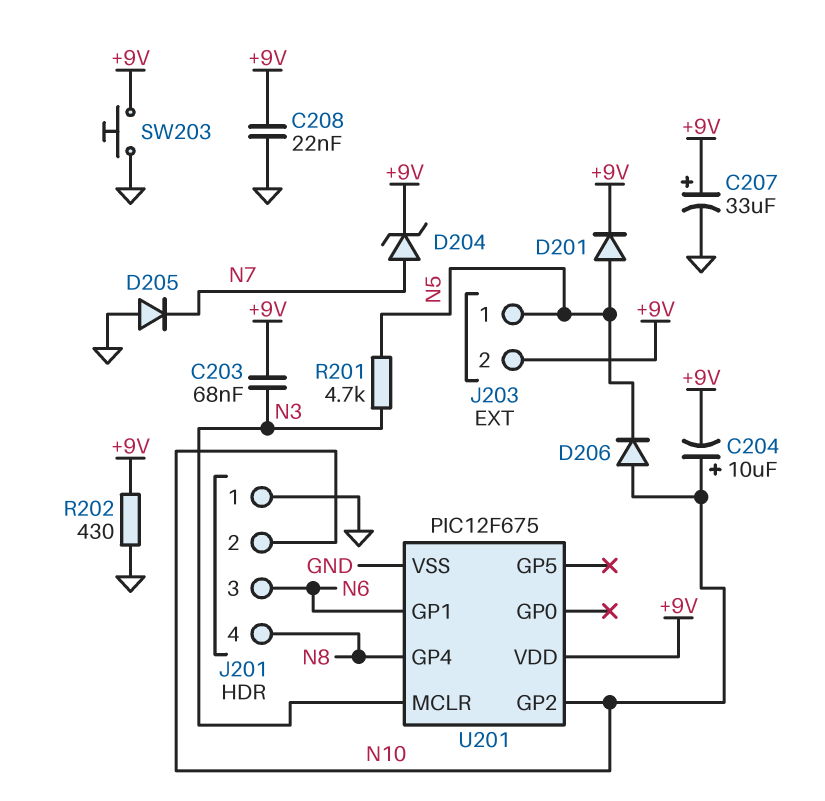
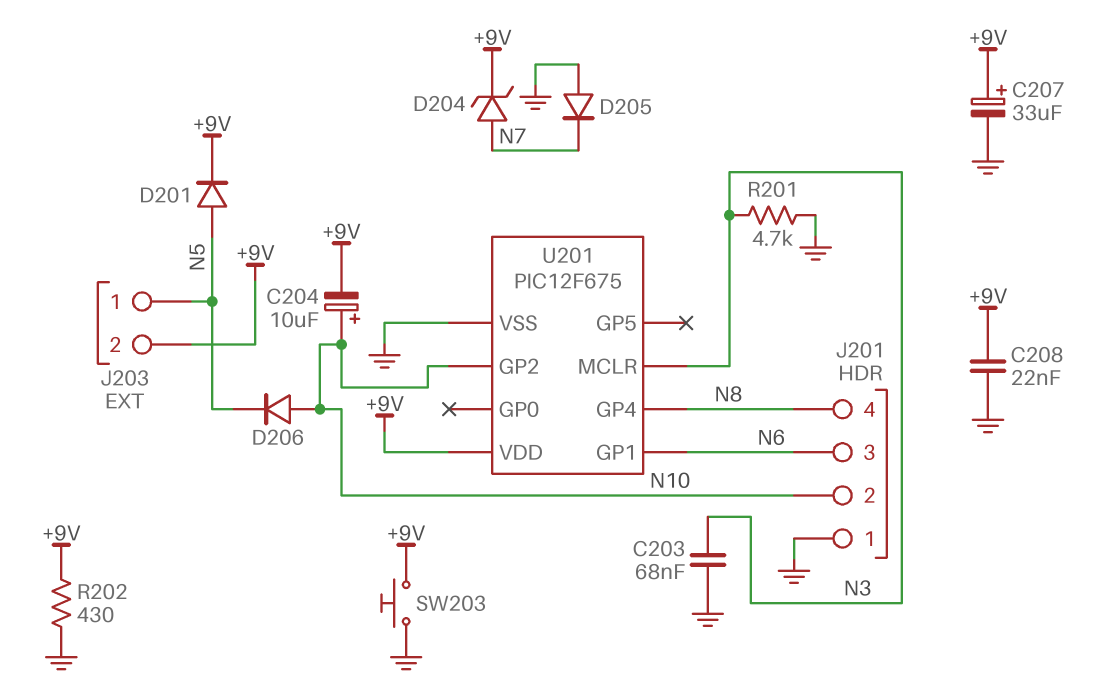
C203: 68nF (+9V, N3) -> 68nF (GND, N3)
R201: 4.7k (N3, N5) -> 4.7k (GND, N3)

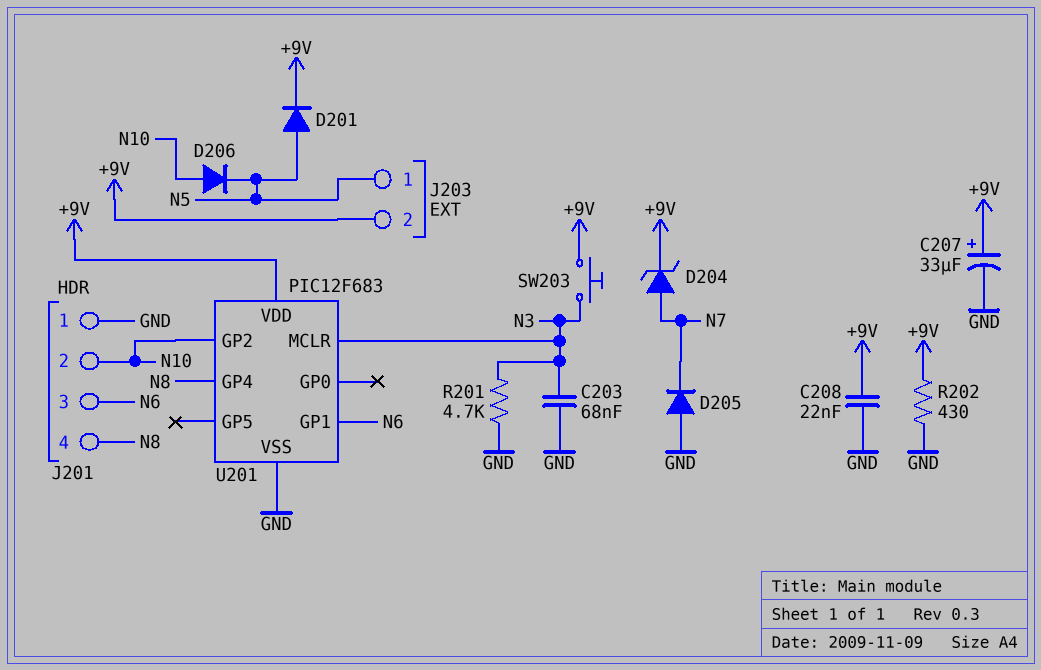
C204: 10uF (plus N10, minus +9V) -> none
SW203: button (+9V, GND) -> button (+9V, N3)
U201: PIC12F675 -> PIC12F683

